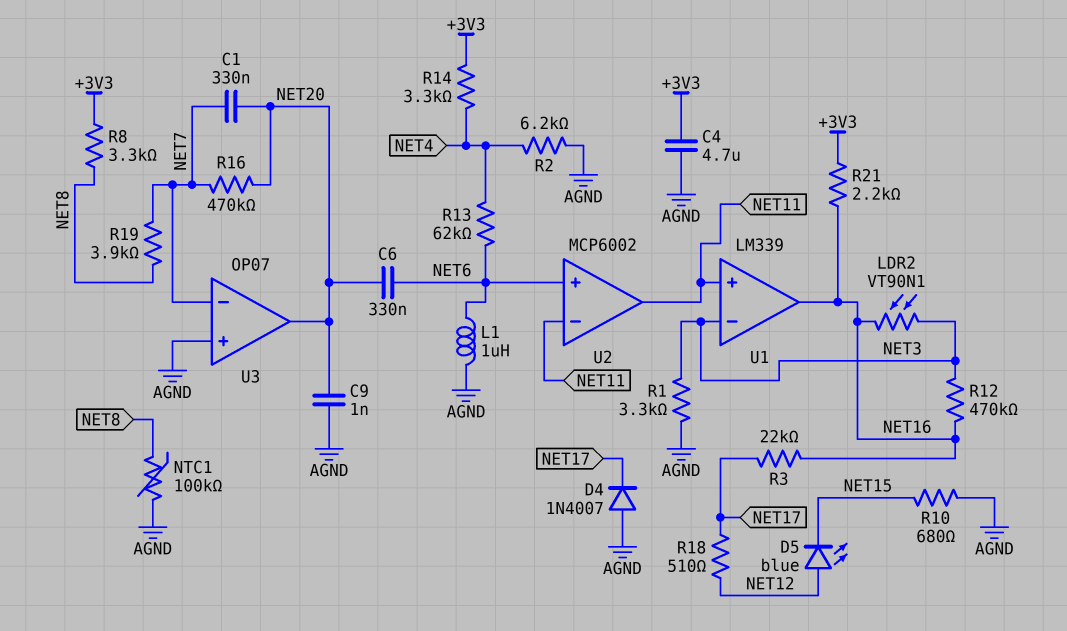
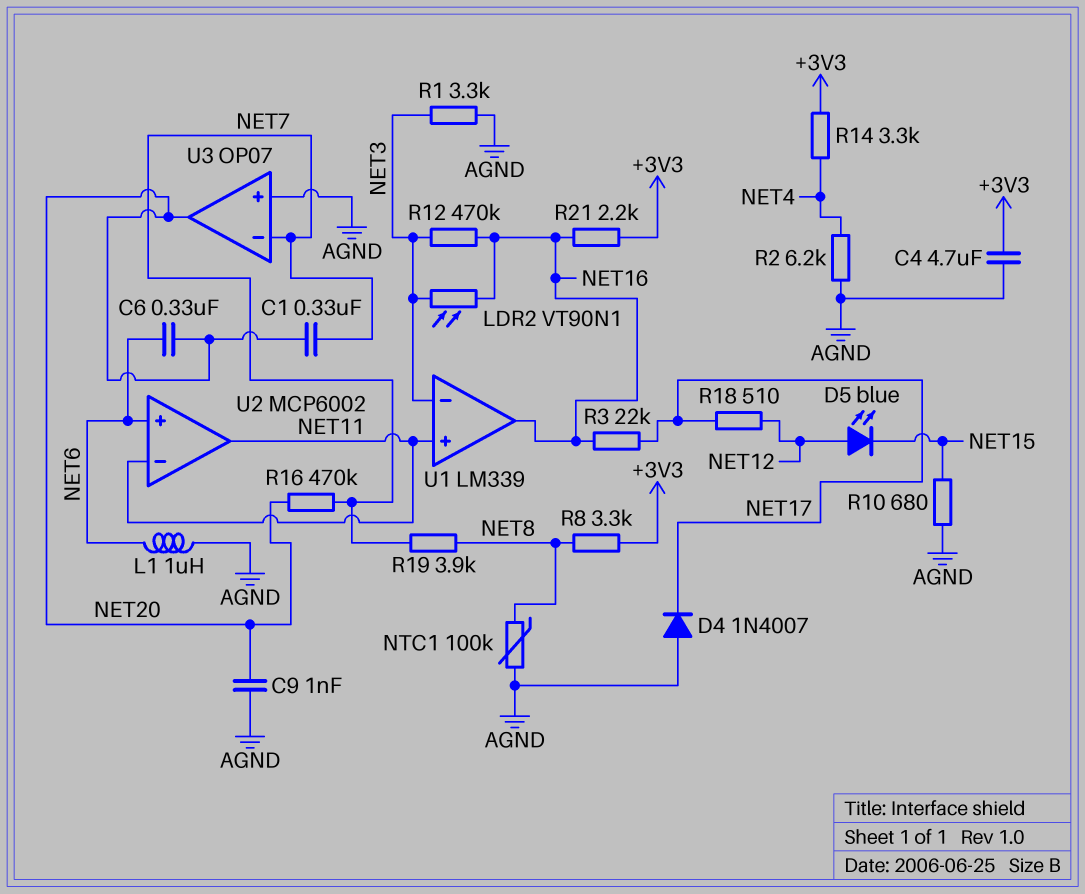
R13: 62k (NET4, NET6) -> none

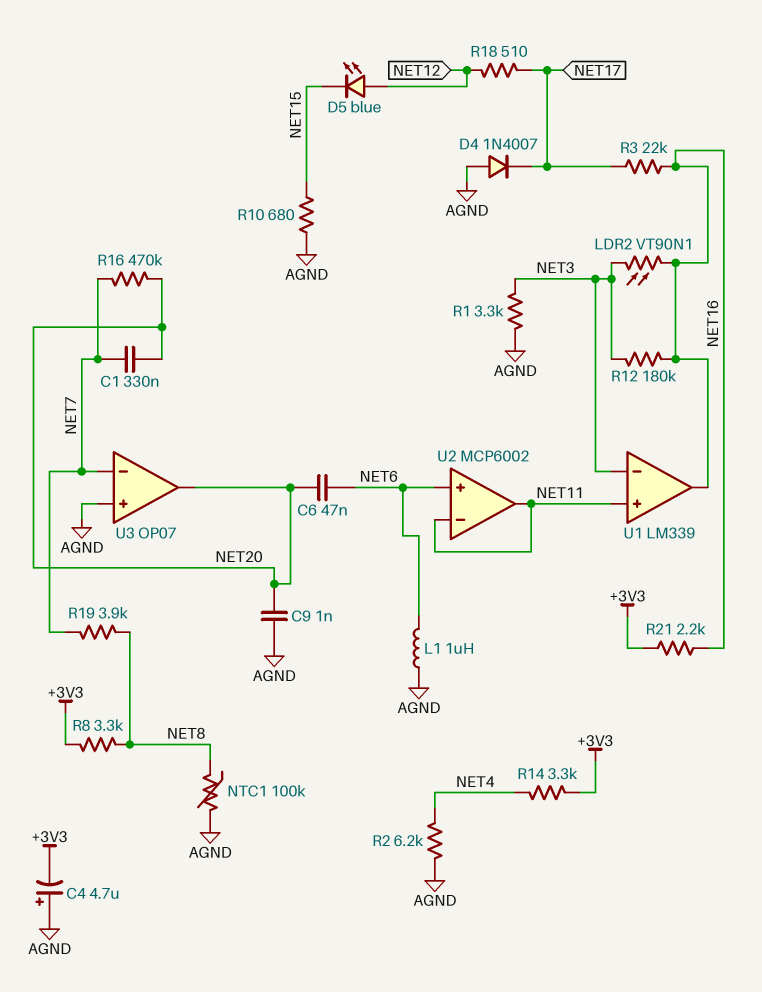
C4: 4.7uF (+3V3, AGND) -> 4.7uF (plus AGND, minus +3V3)
C6: 330nF (NET6, NET20) -> 47nF (NET6, NET20)
R12: 470k (NET3, NET16) -> 180k (NET3, NET16)

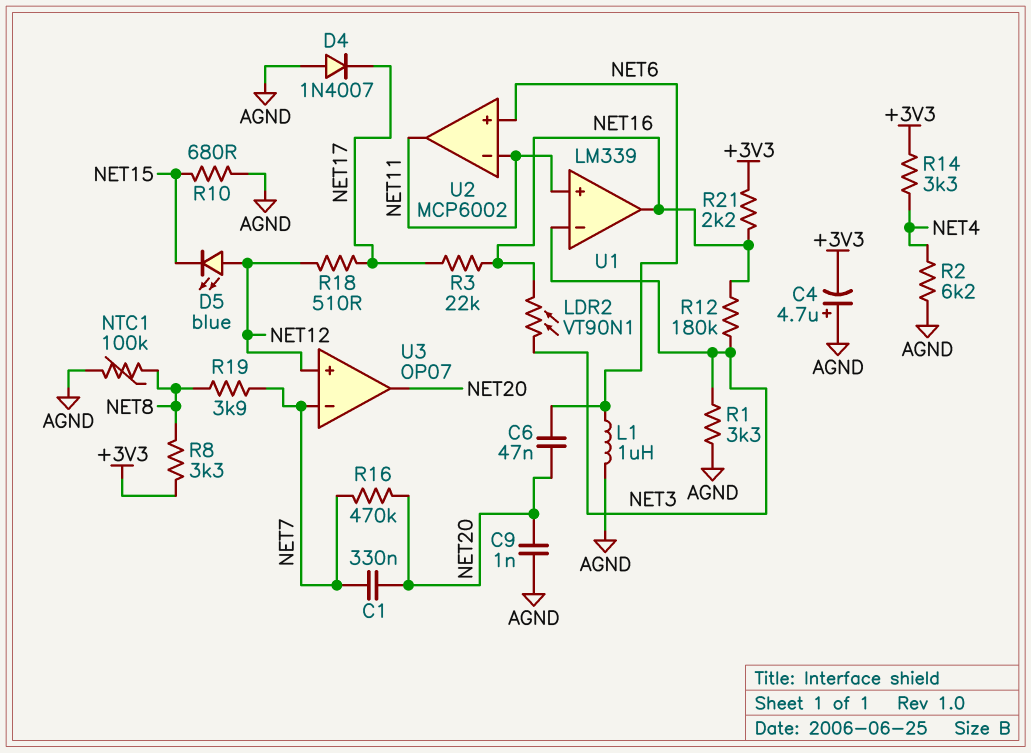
U3 pin in+: AGND -> NET12

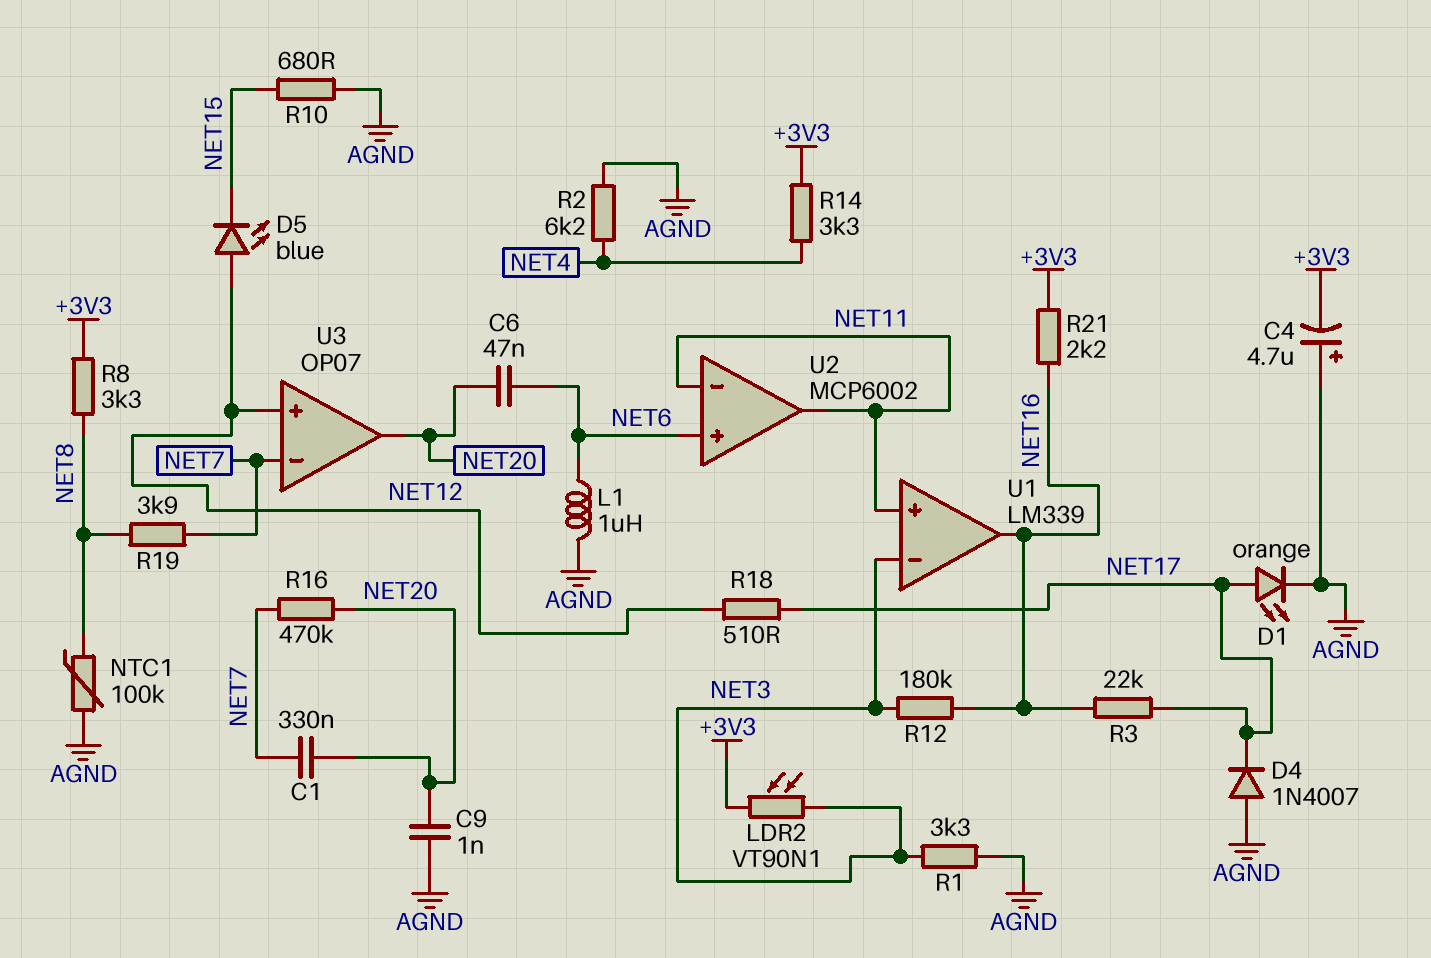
D1: none -> LED orange (A NET17, K AGND)
LDR2: VT90N1 (NET3, NET16) -> VT90N1 (+3V3, NET3)

